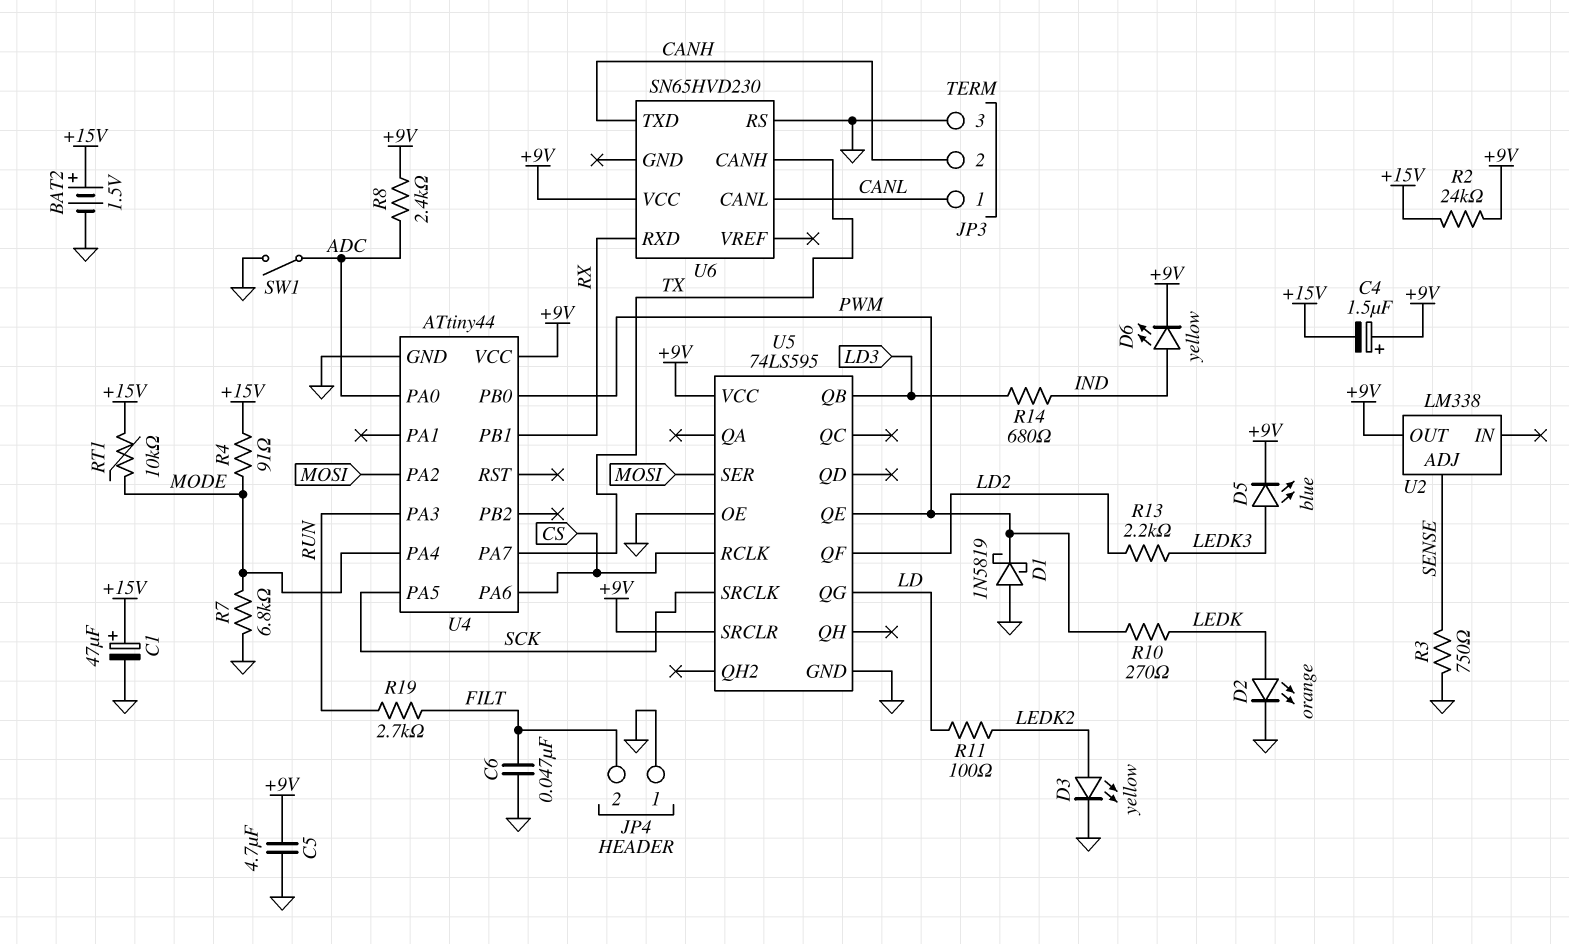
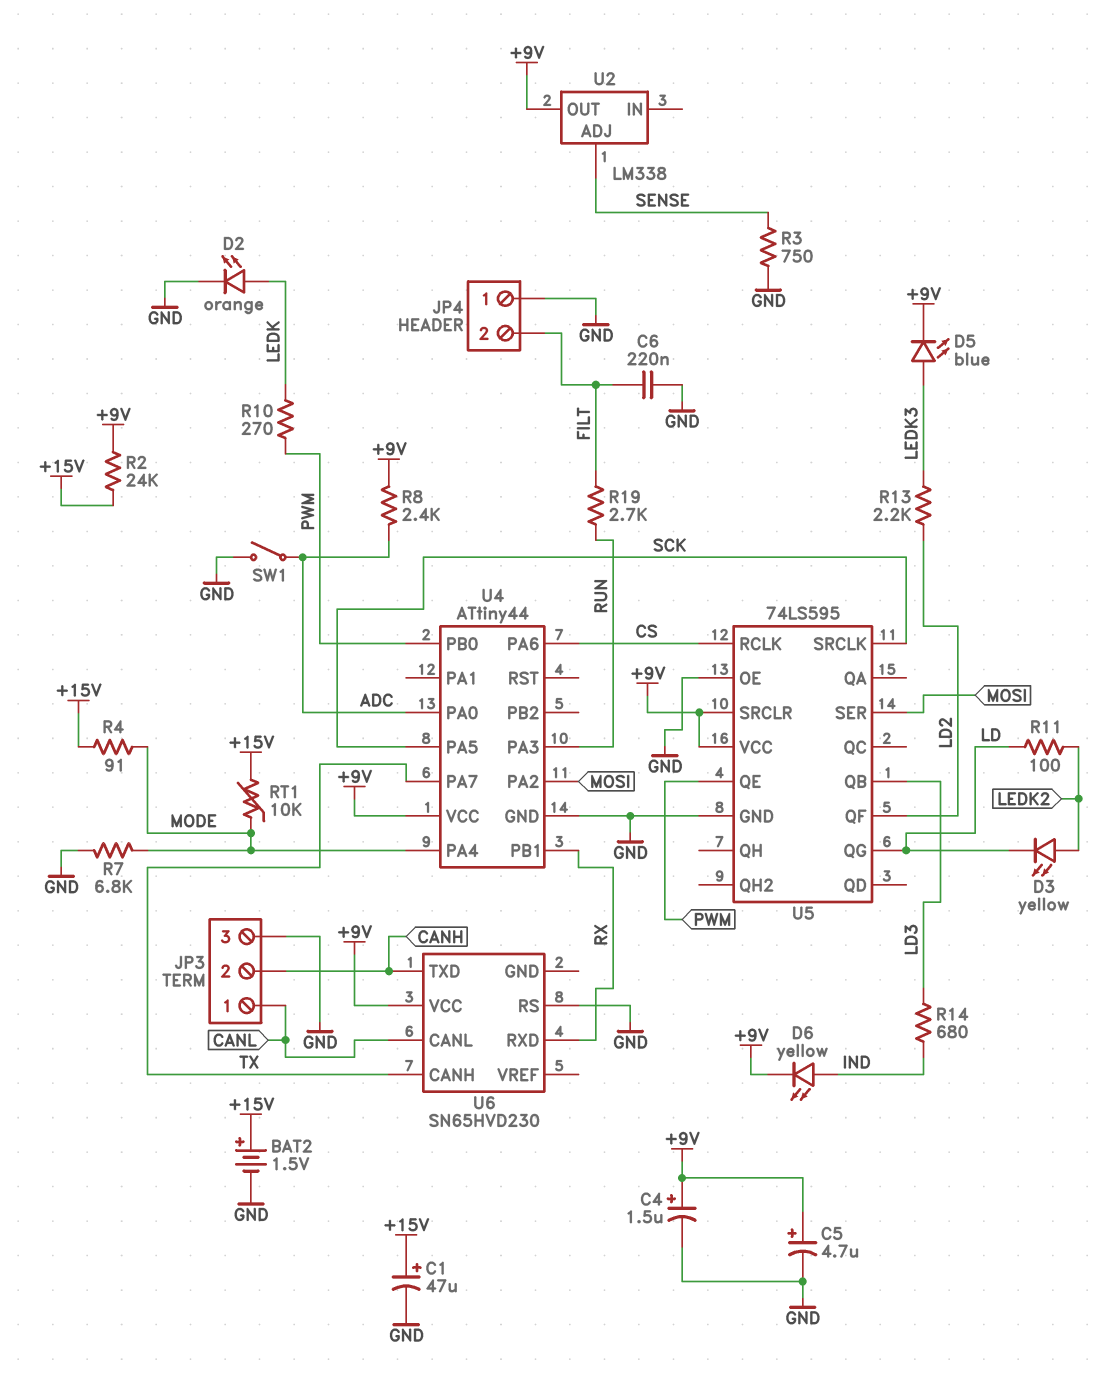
C4: 1.5uF (plus +9V, minus +15V) -> 1.5uF (plus +9V, minus GND)
C5: 4.7uF (+9V, GND) -> 4.7uF (plus +9V, minus GND)
C6: 47nF (FILT, GND) -> 220nF (FILT, GND)
D1: schottky 1N5819 (A GND, K PWM) -> none
D3: LED yellow (A LEDK2, K GND) -> LED yellow (A LEDK2, K LD)

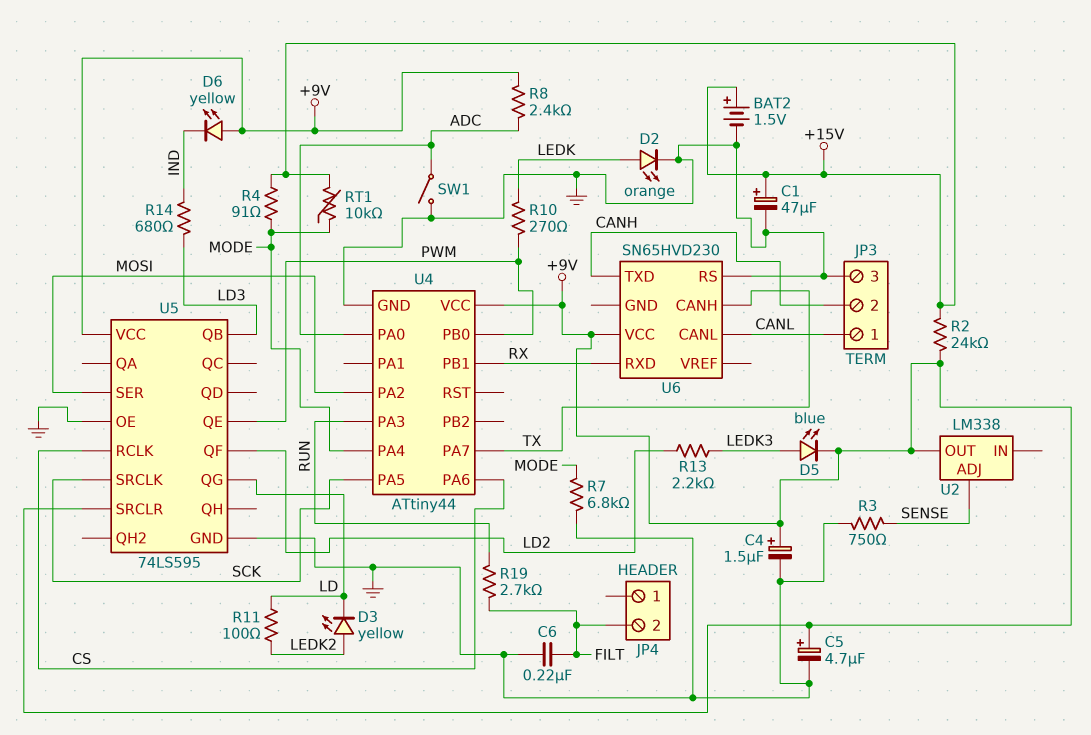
D6: LED yellow (A IND, K +9V) -> LED yellow (A +9V, K IND)
JP4 pin 1: GND -> none

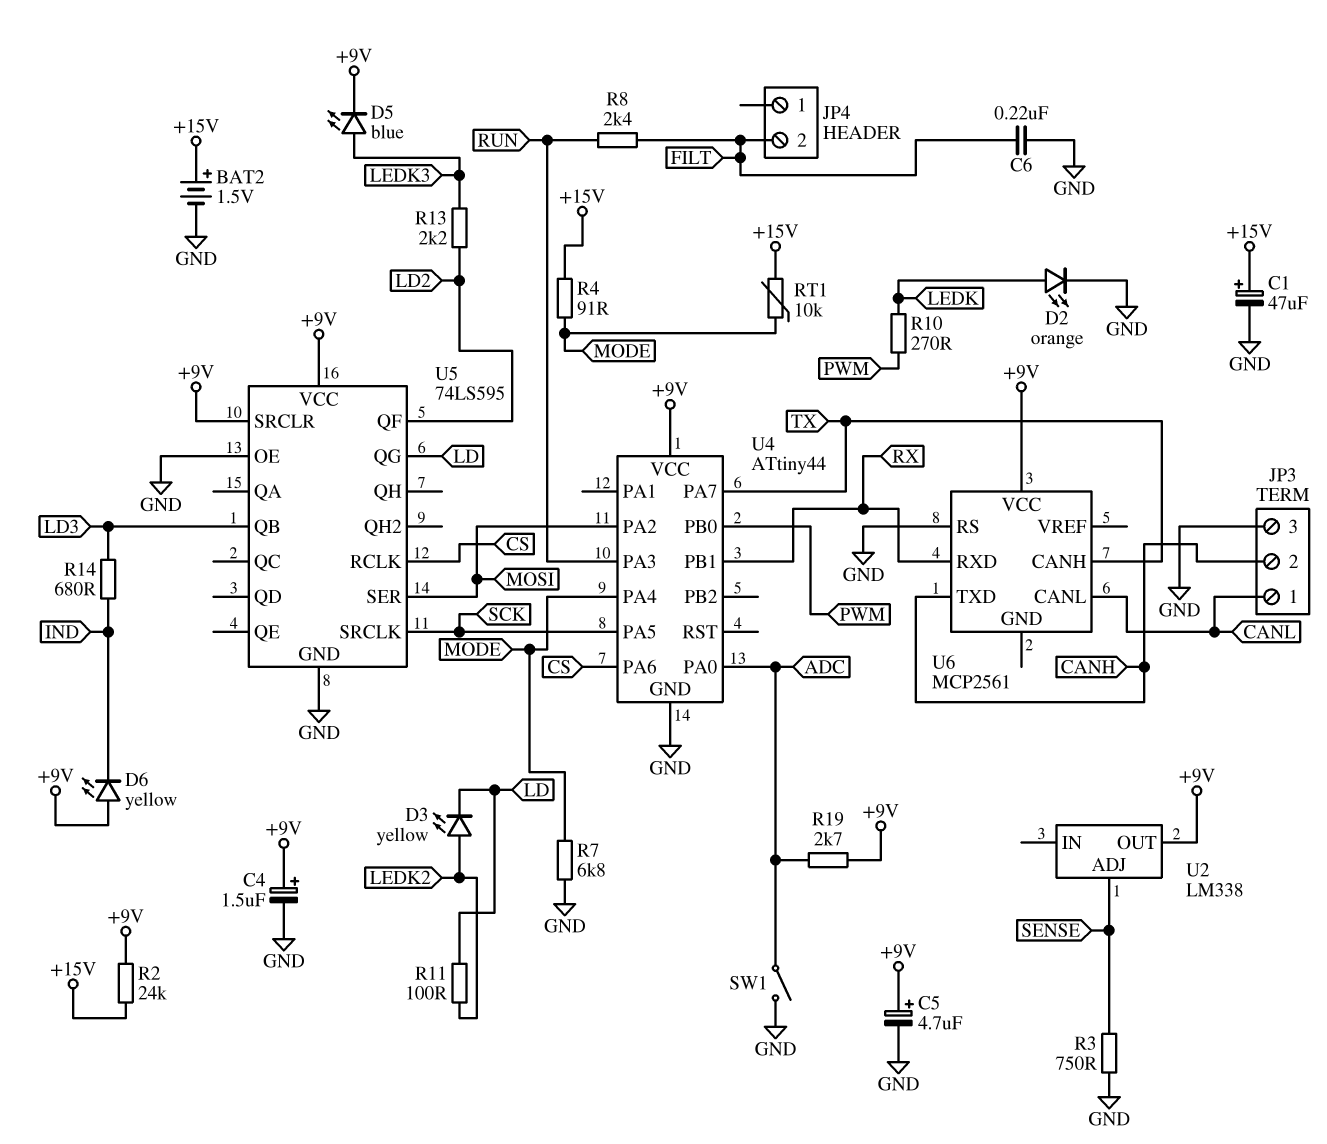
R8: 2.4k (+9V, ADC) -> 2.4k (FILT, RUN)
R19: 2.7k (FILT, RUN) -> 2.7k (+9V, ADC)
U5 pin QE: PWM -> none
U6: SN65HVD230 -> MCP2561

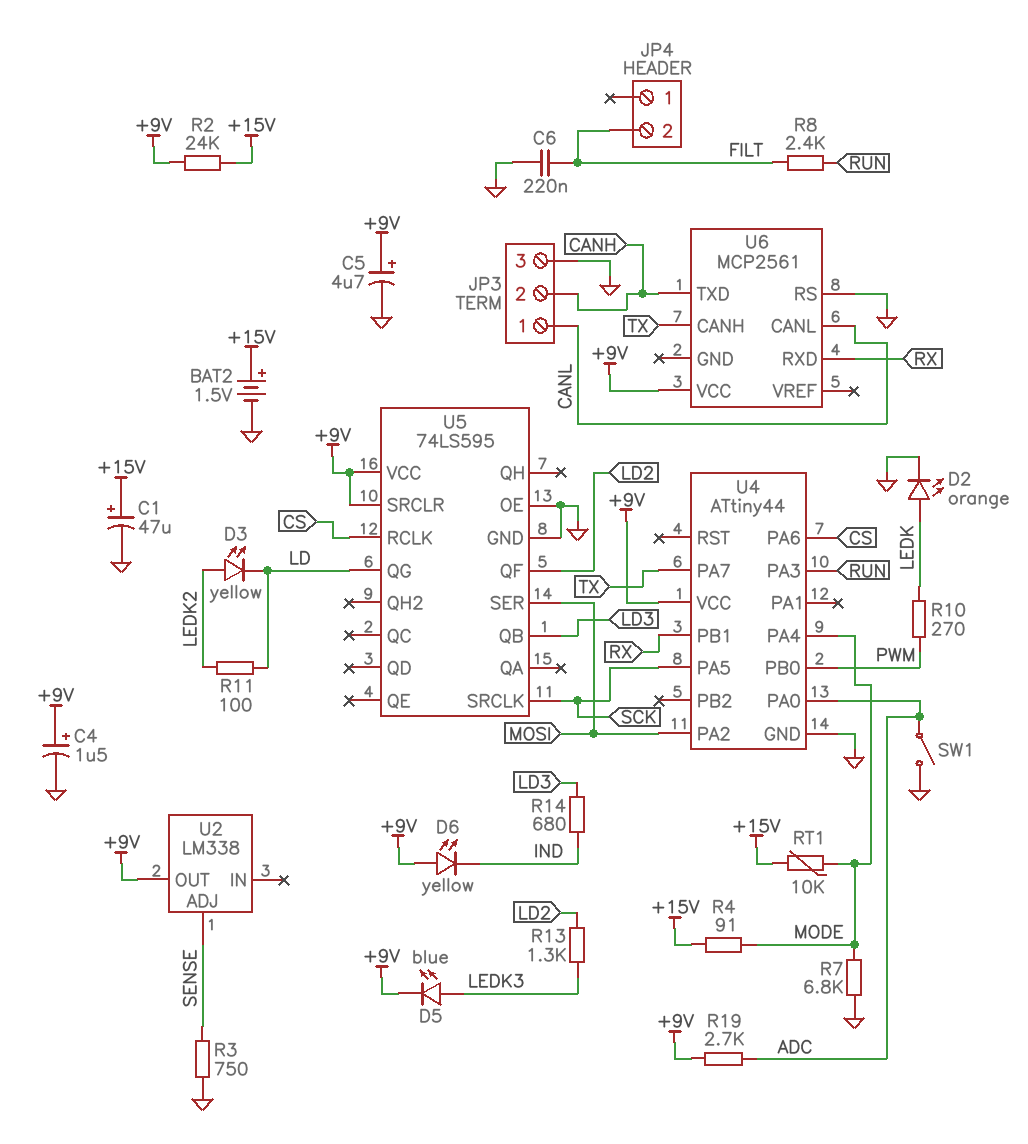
R13: 2.2k (LD2, LEDK3) -> 1.3k (LD2, LEDK3)

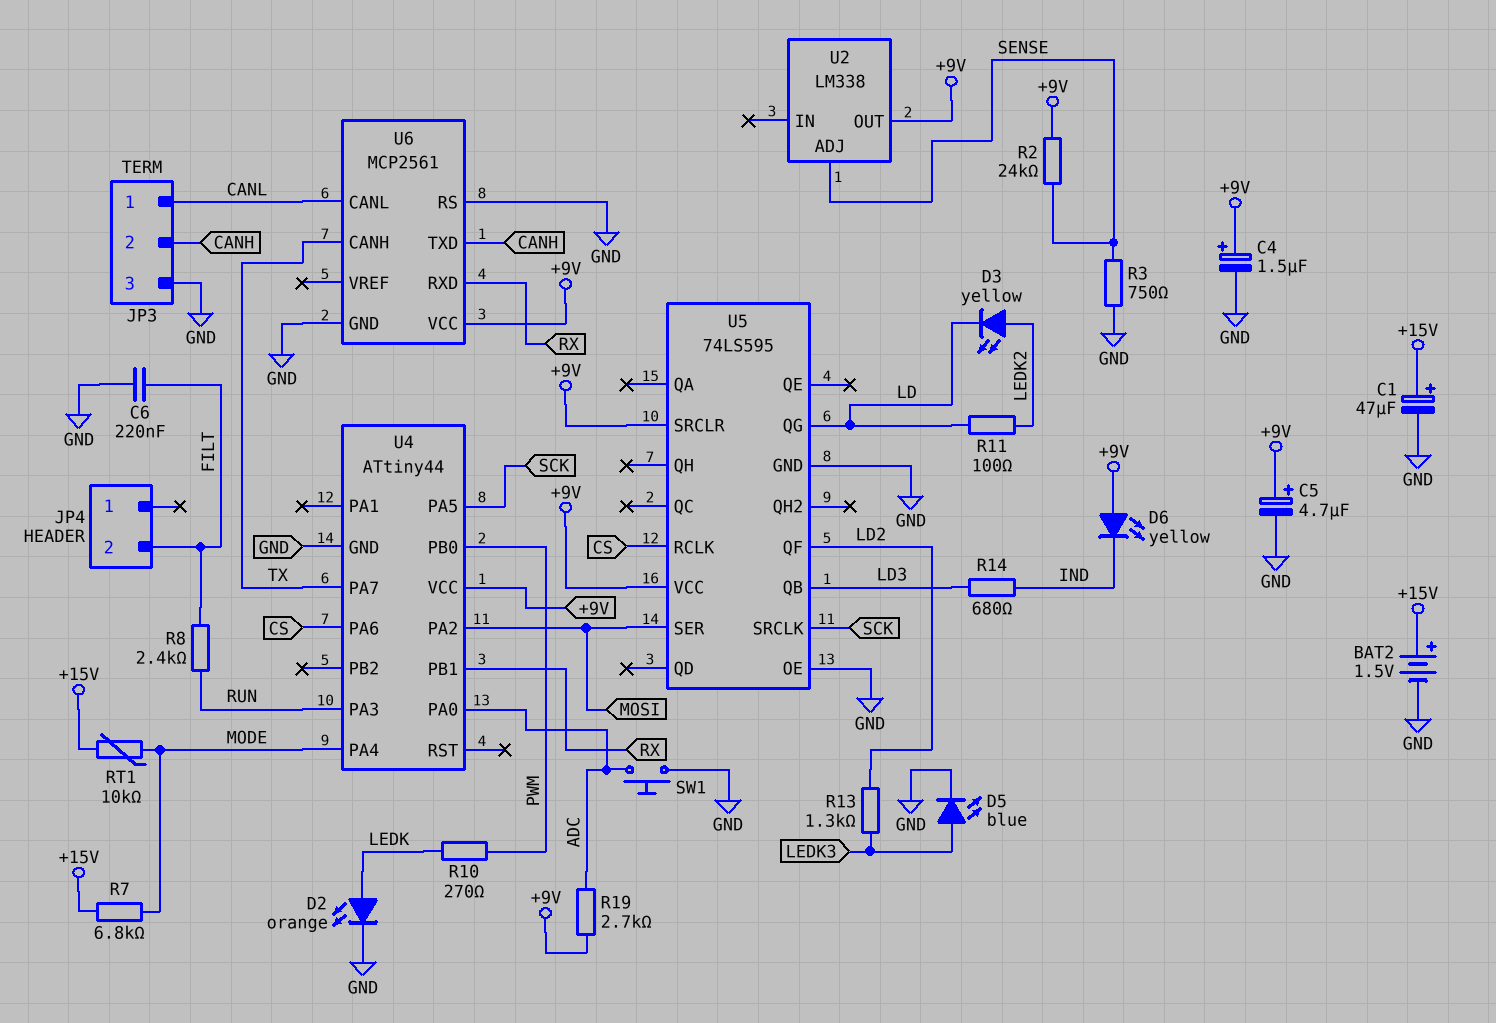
D5: LED blue (A LEDK3, K +9V) -> LED blue (A LEDK3, K GND)
R2: 24k (+9V, +15V) -> 24k (+9V, SENSE)
R4: 91 (+15V, MODE) -> none
R7: 6.8k (GND, MODE) -> 6.8k (+15V, MODE)
SW1: switch (ADC, GND) -> button (ADC, GND)
U6 pin GND: none -> GND

